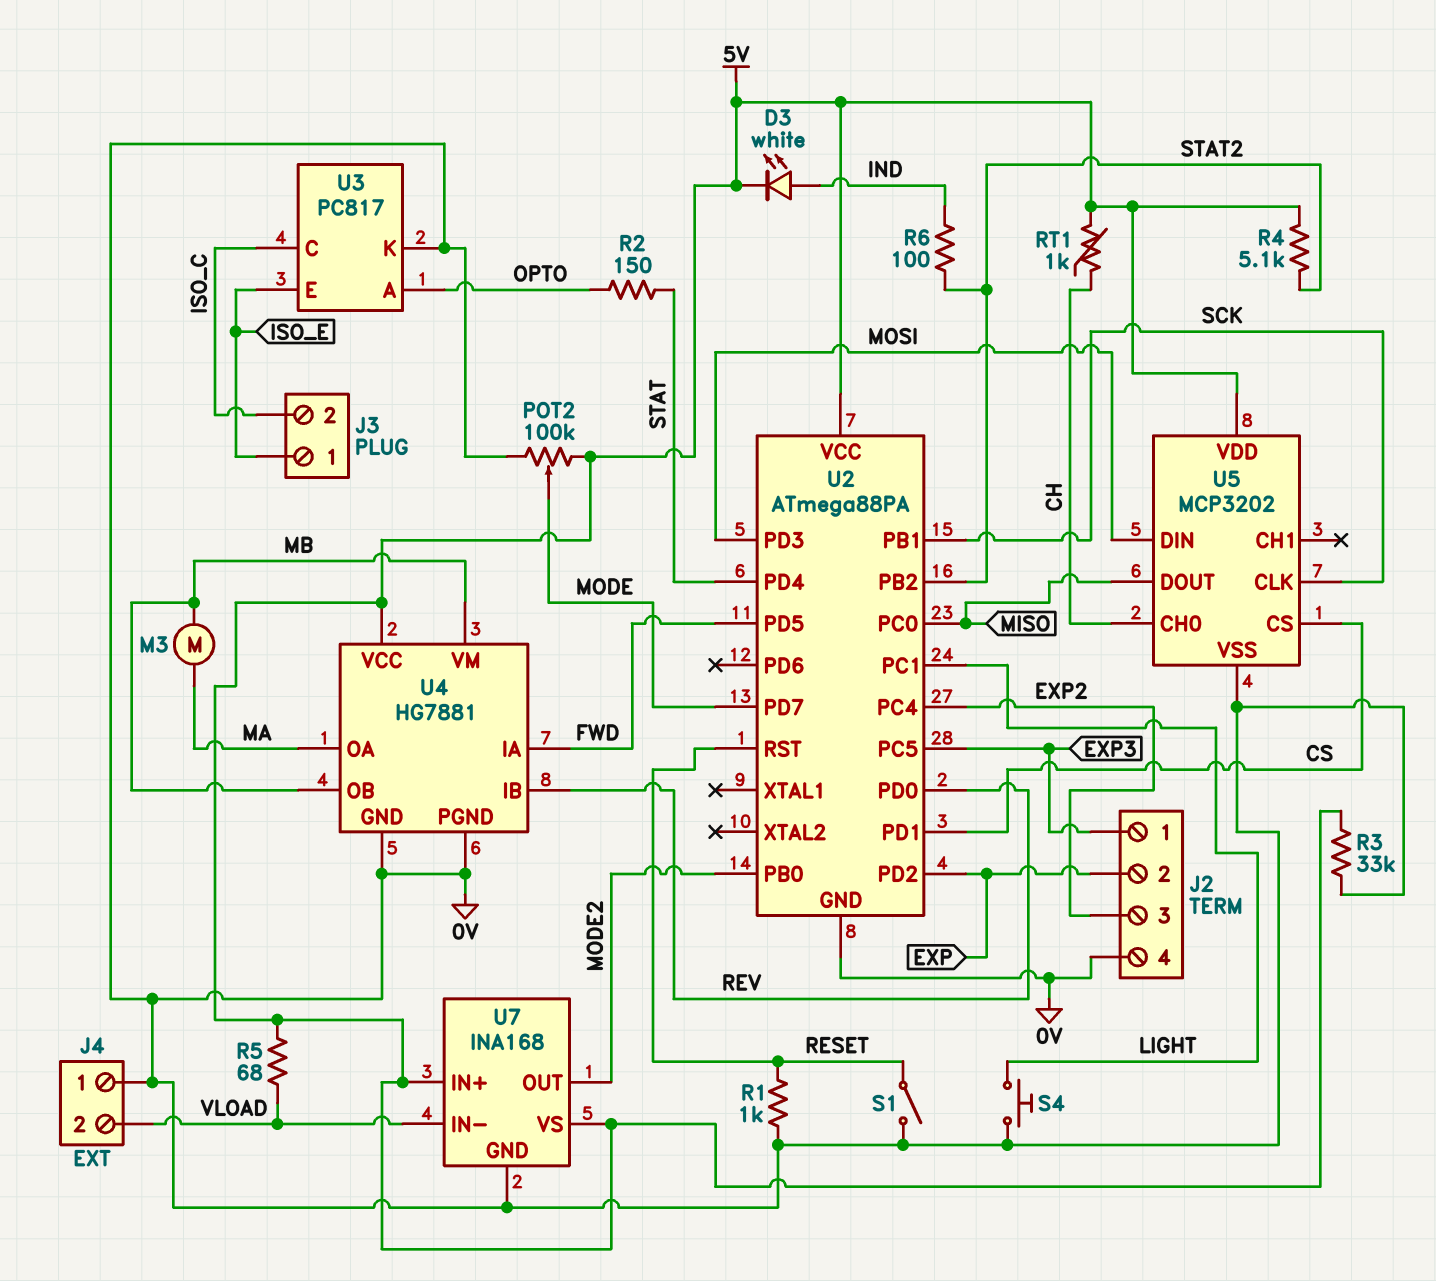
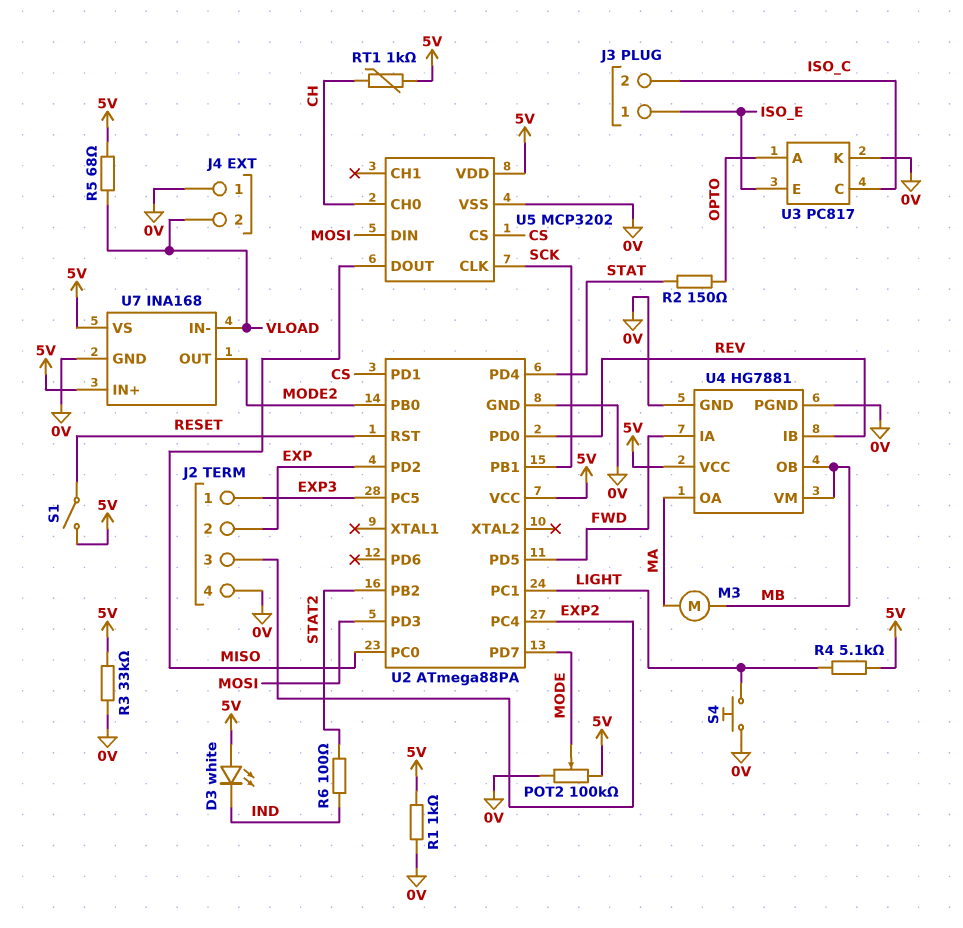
D3: LED white (A IND, K 5V) -> LED white (A 5V, K IND)
R1: 1k (0V, RESET) -> 1k (0V, 5V)
R4: 5.1k (5V, STAT2) -> 5.1k (5V, LIGHT)
S1: switch (0V, RESET) -> switch (5V, RESET)

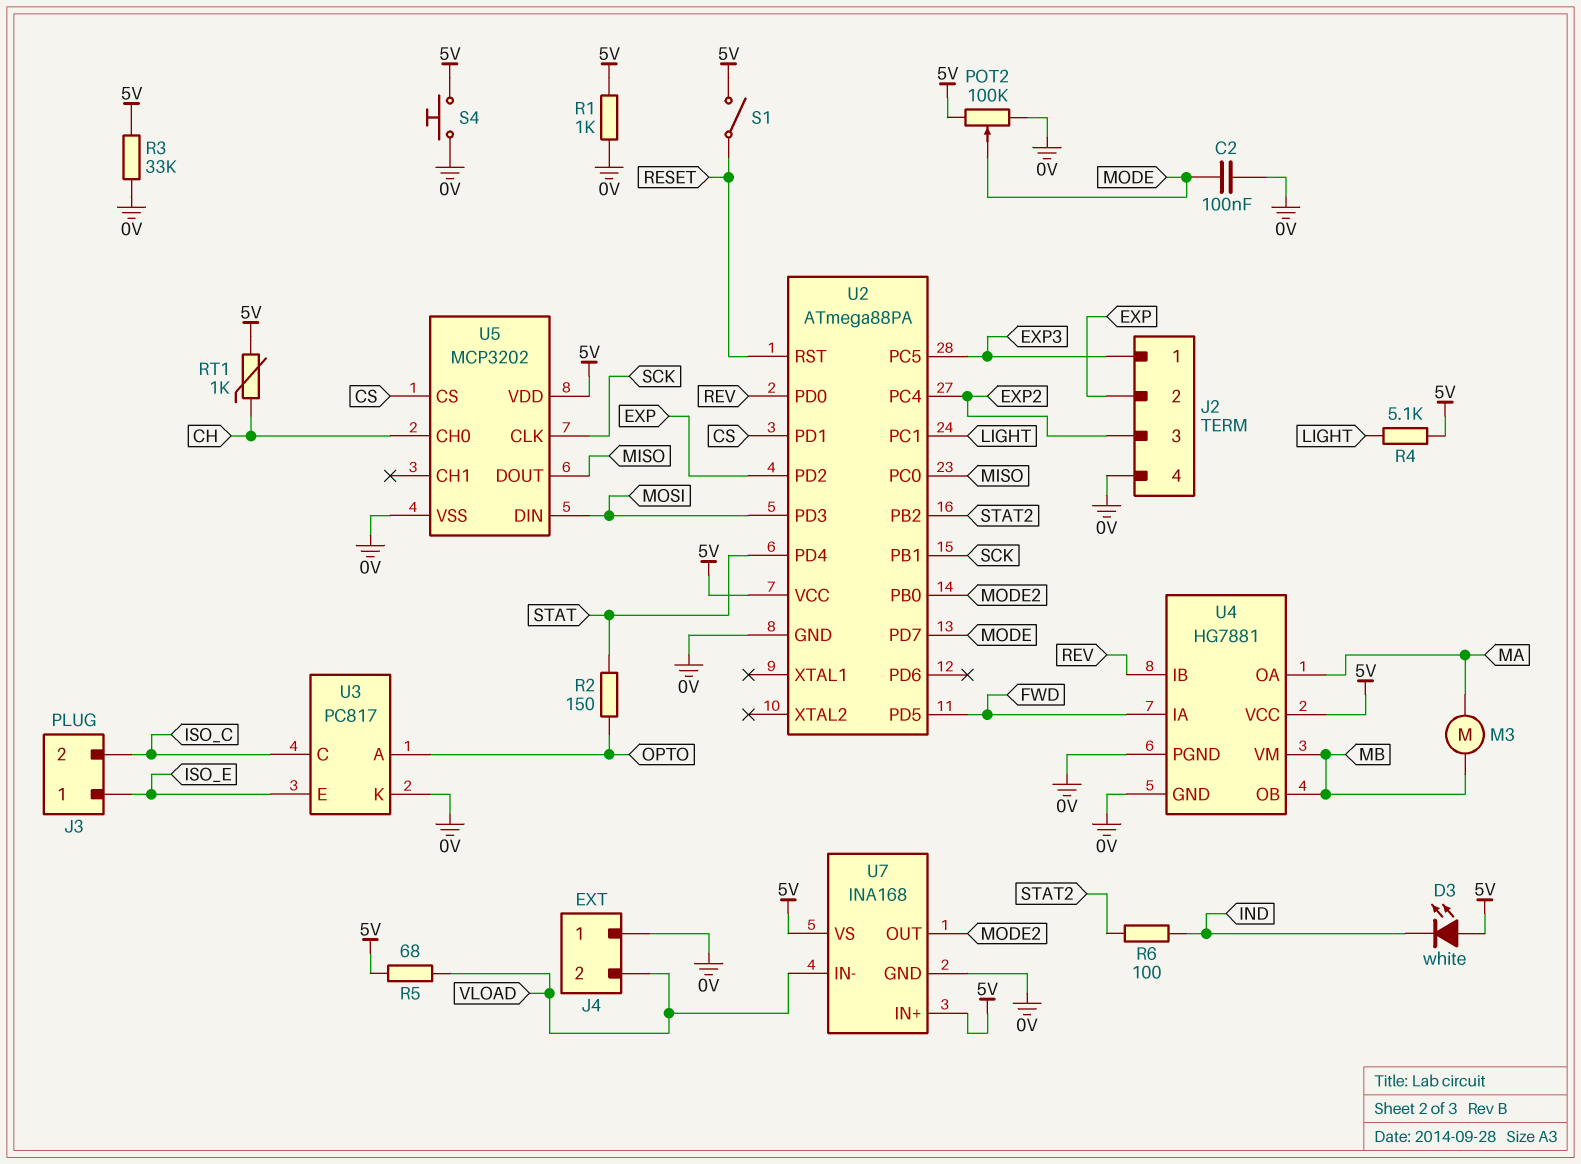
C2: none -> 100nF (0V, MODE)
S4: button (0V, LIGHT) -> button (0V, 5V)

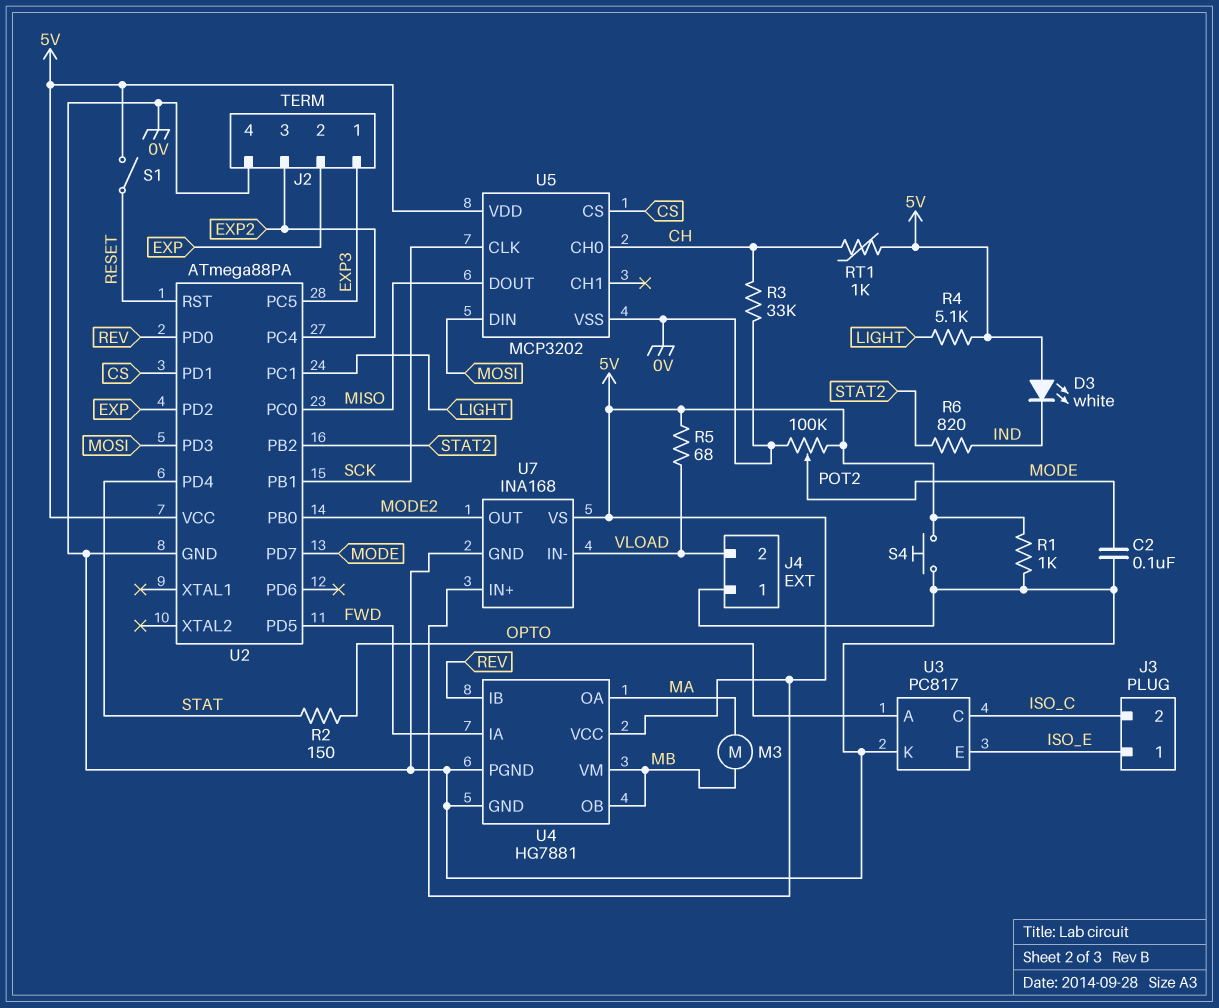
R3: 33k (0V, 5V) -> 33k (0V, CH)
R6: 100 (IND, STAT2) -> 820 (IND, STAT2)

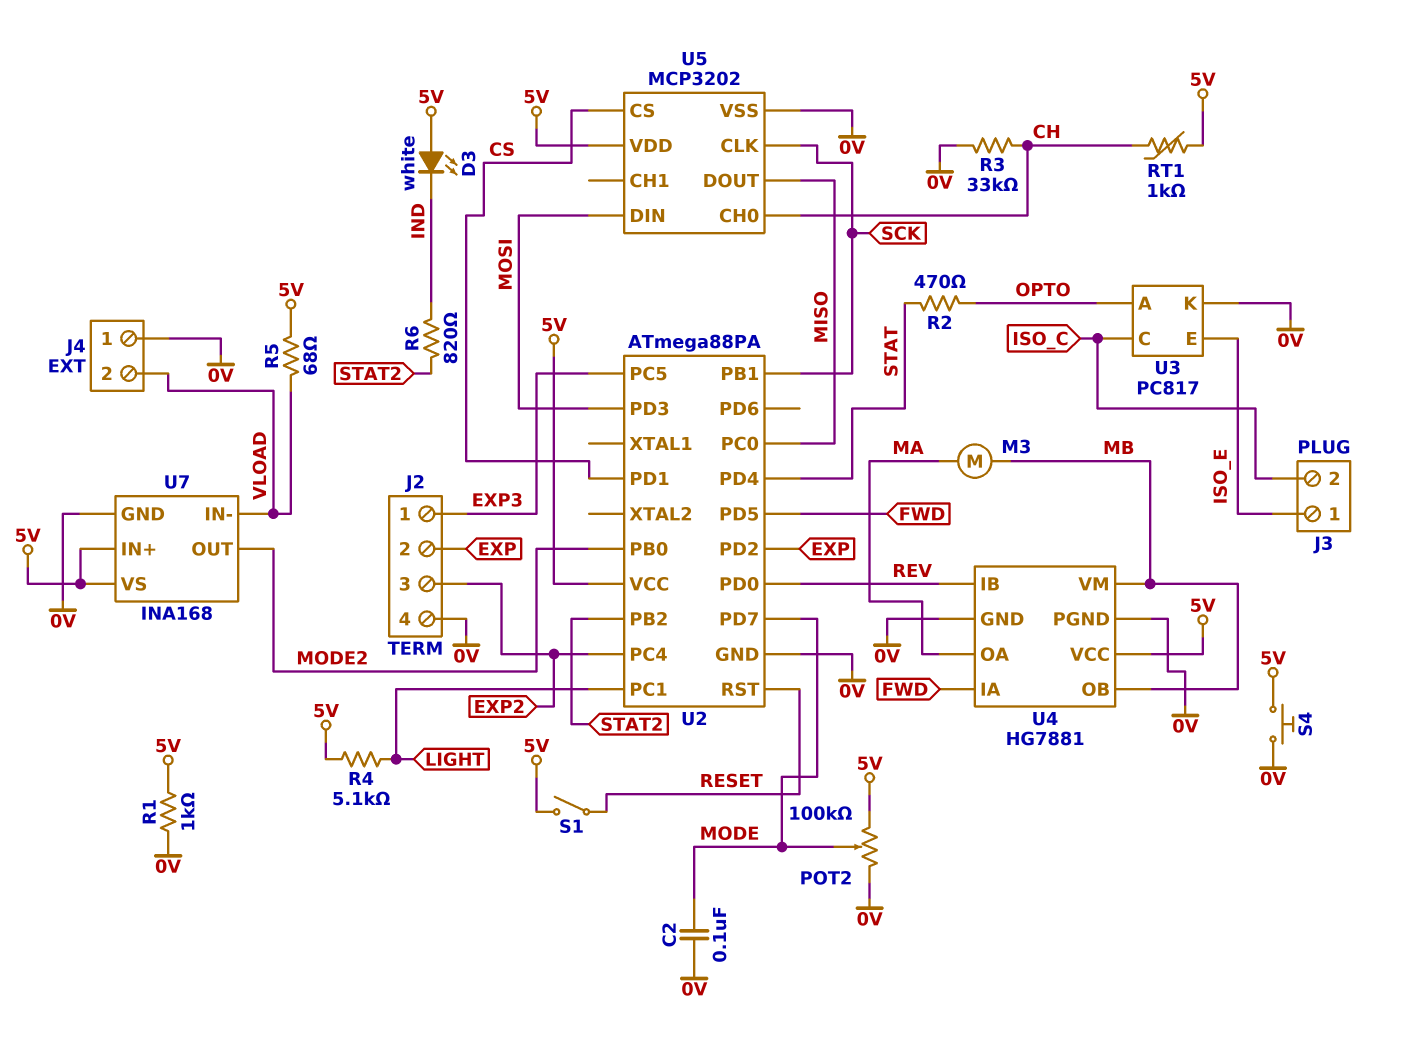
R2: 150 (OPTO, STAT) -> 470 (OPTO, STAT)

